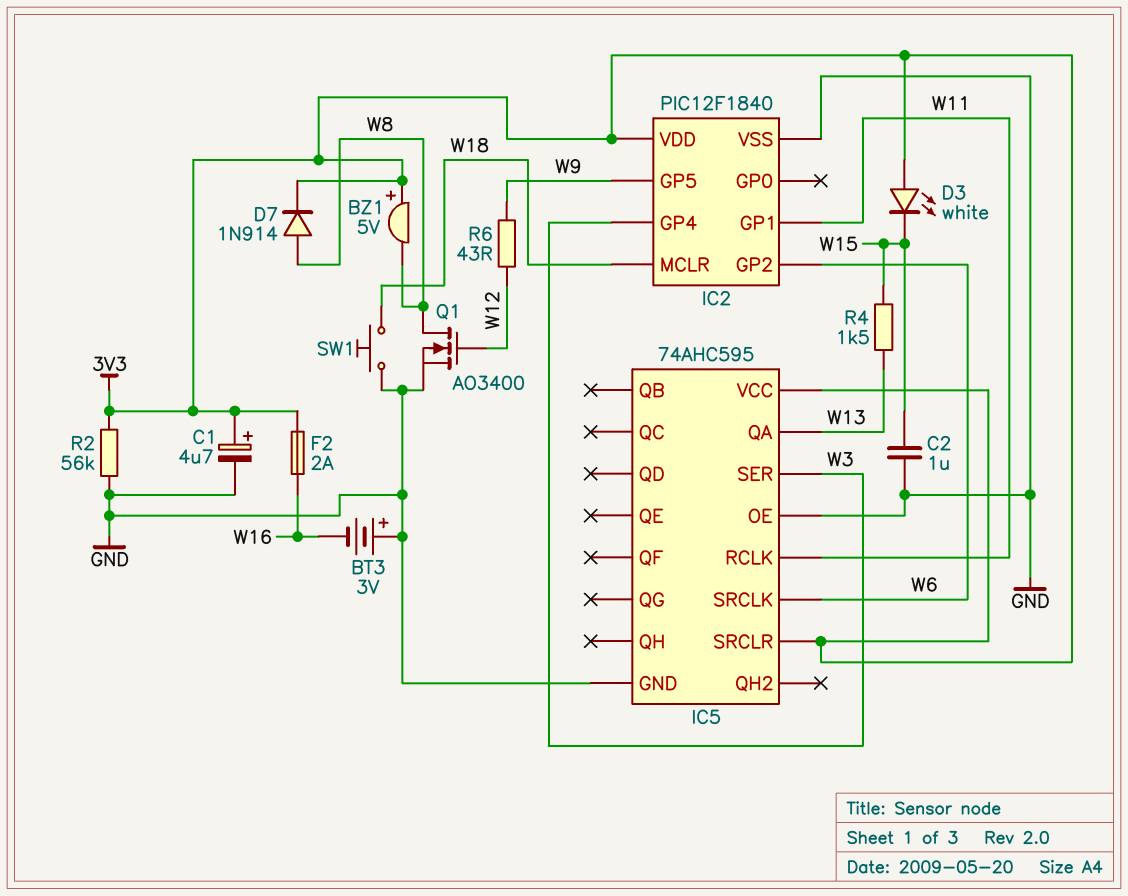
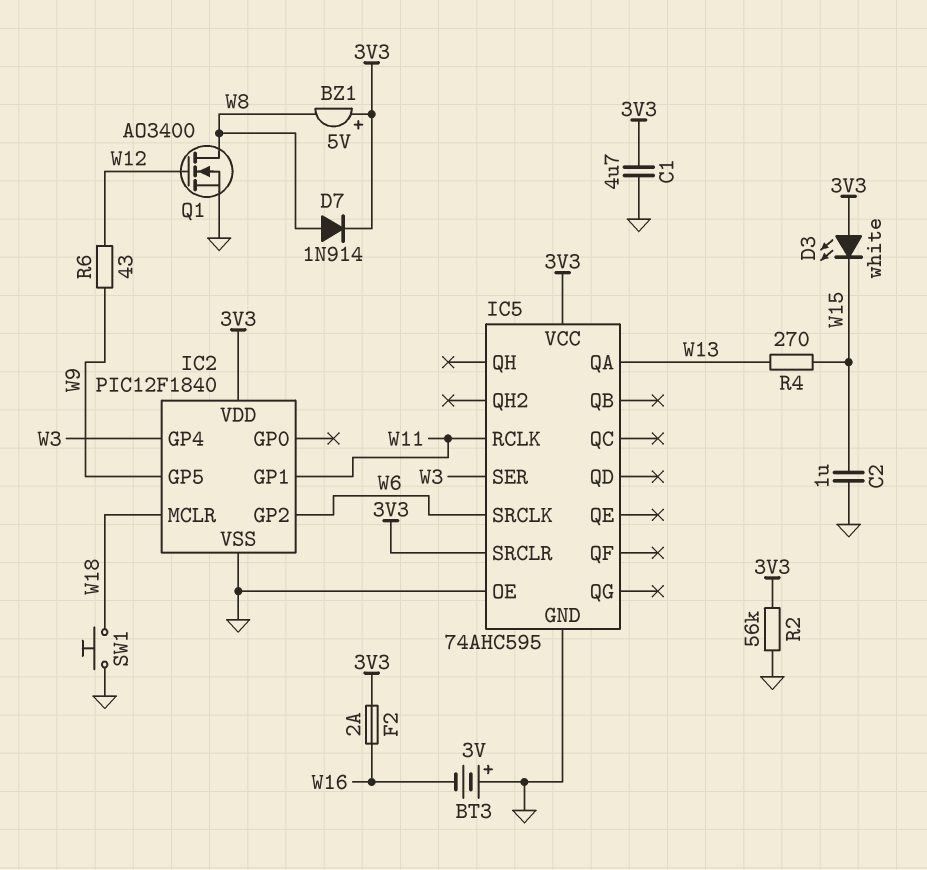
C1: 4.7uF (plus 3V3, minus GND) -> 4.7uF (3V3, GND)
R4: 1.5k (W13, W15) -> 270 (W13, W15)

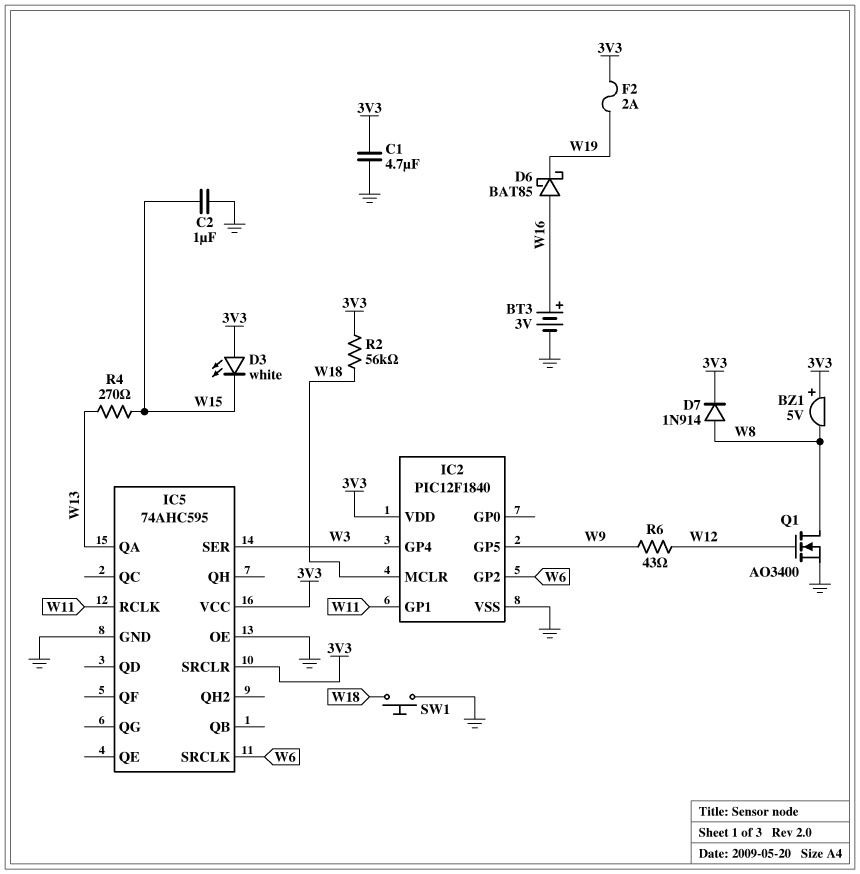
BT3: 3V (plus GND, minus W16) -> 3V (plus W16, minus GND)
D6: none -> schottky BAT85 (A W16, K W19)
F2: 2A (3V3, W16) -> 2A (3V3, W19)
R2: 56k (3V3, GND) -> 56k (3V3, W18)

